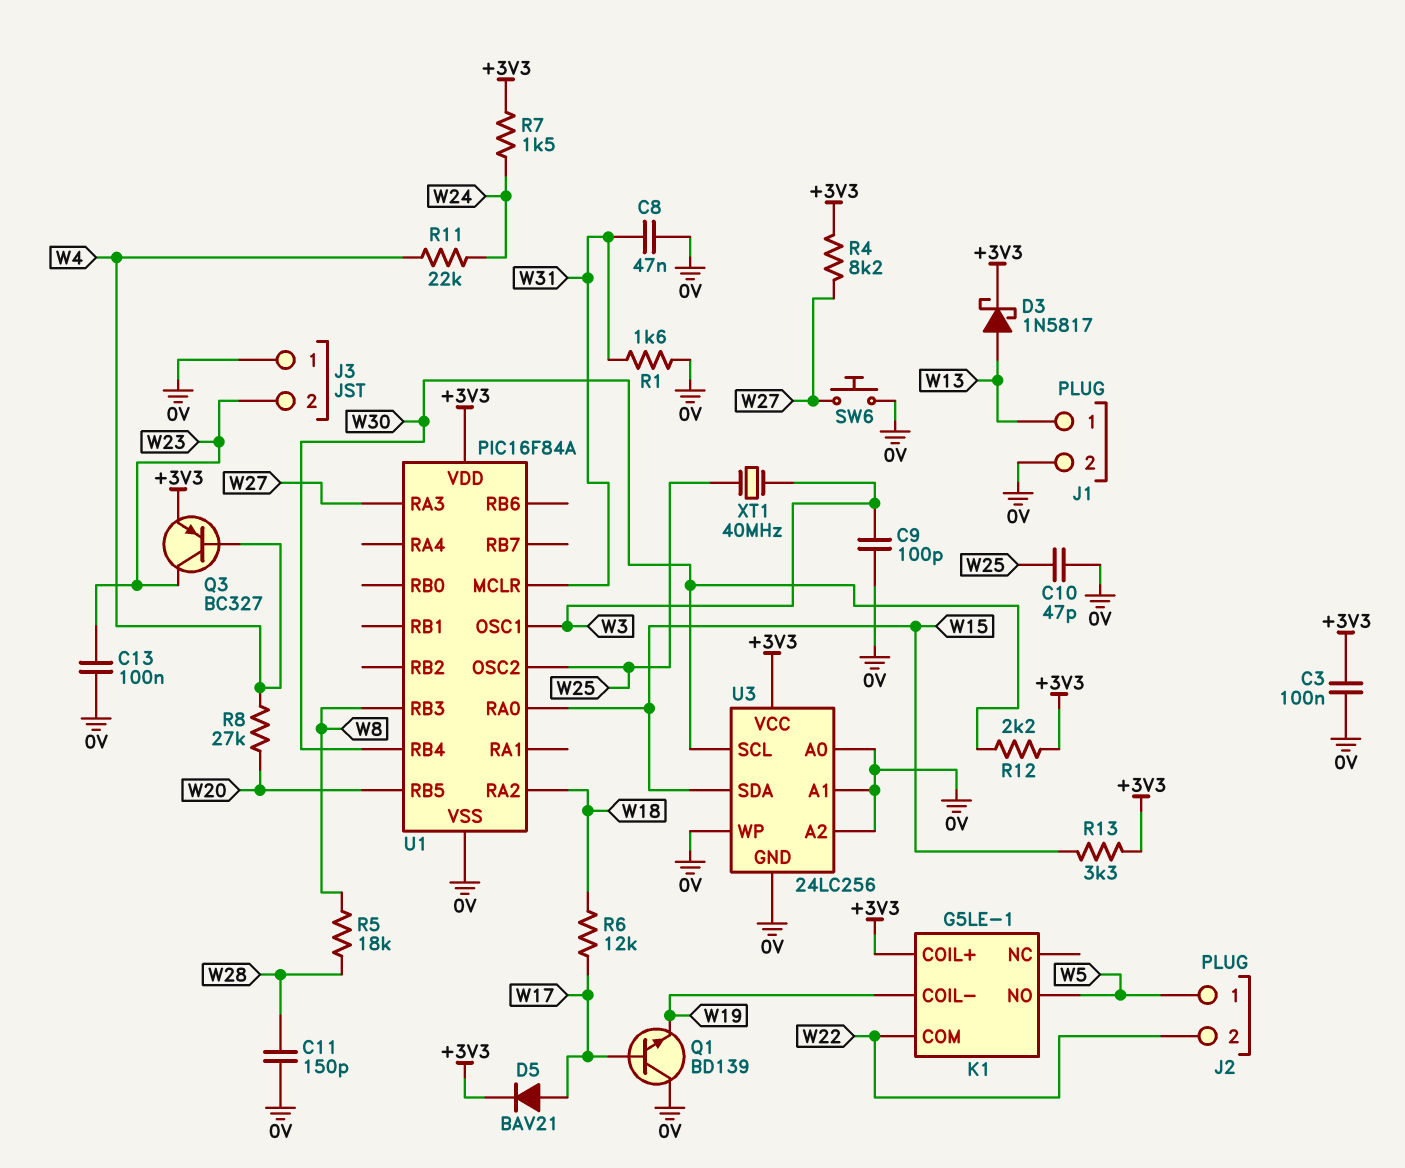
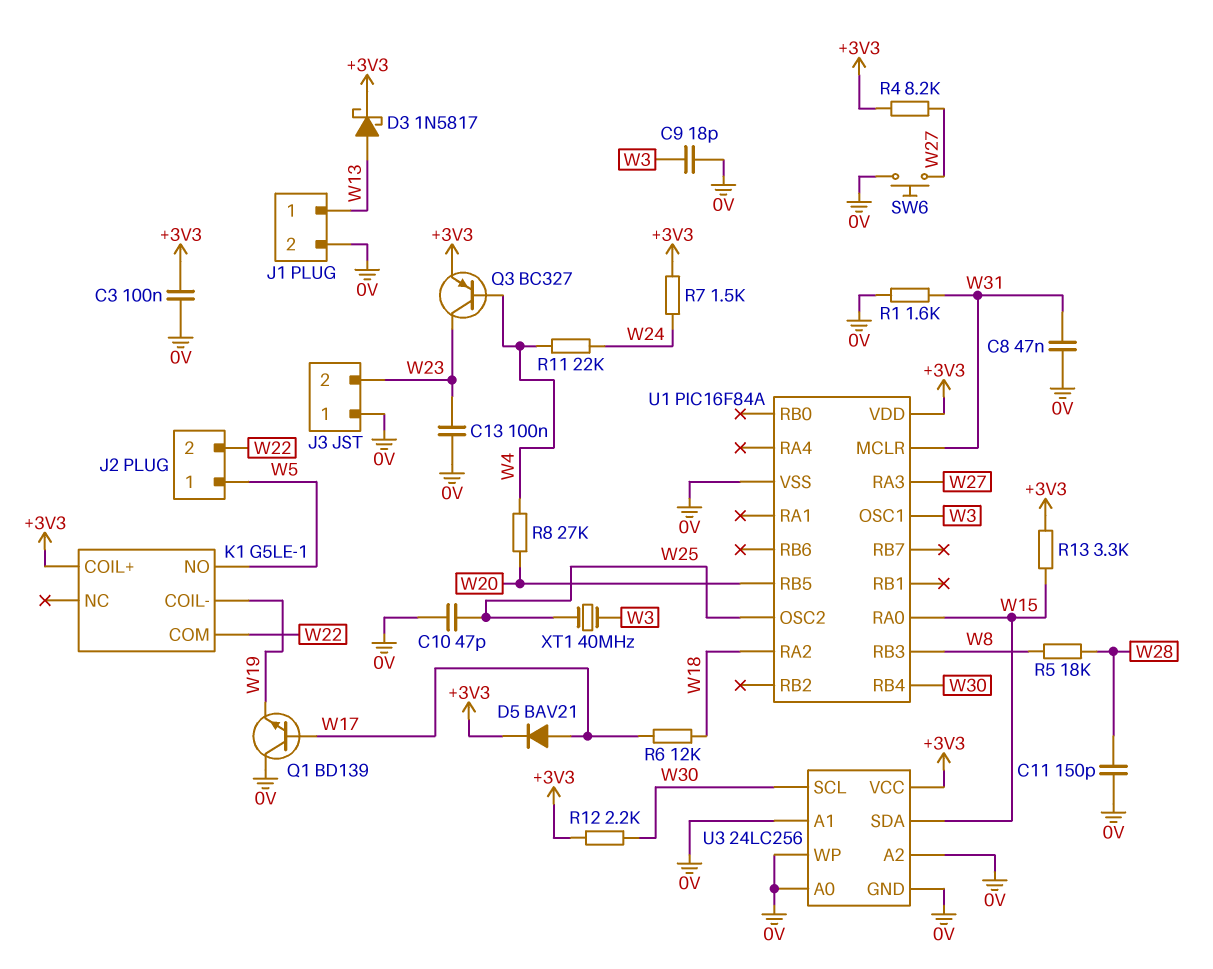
C9: 100pF (0V, W3) -> 18pF (0V, W3)

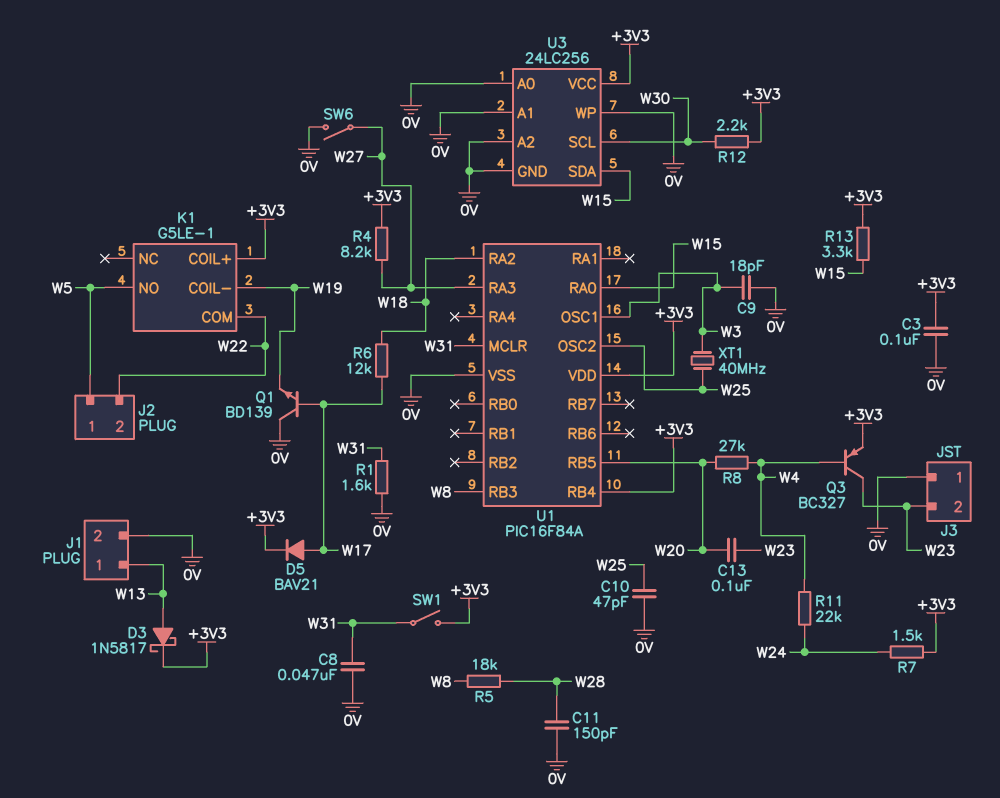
C13: 100nF (0V, W23) -> 100nF (W20, W23)
SW1: none -> switch (+3V3, W31)
SW6: button (0V, W27) -> switch (0V, W27)
U1 pin RB4: W30 -> +3V3

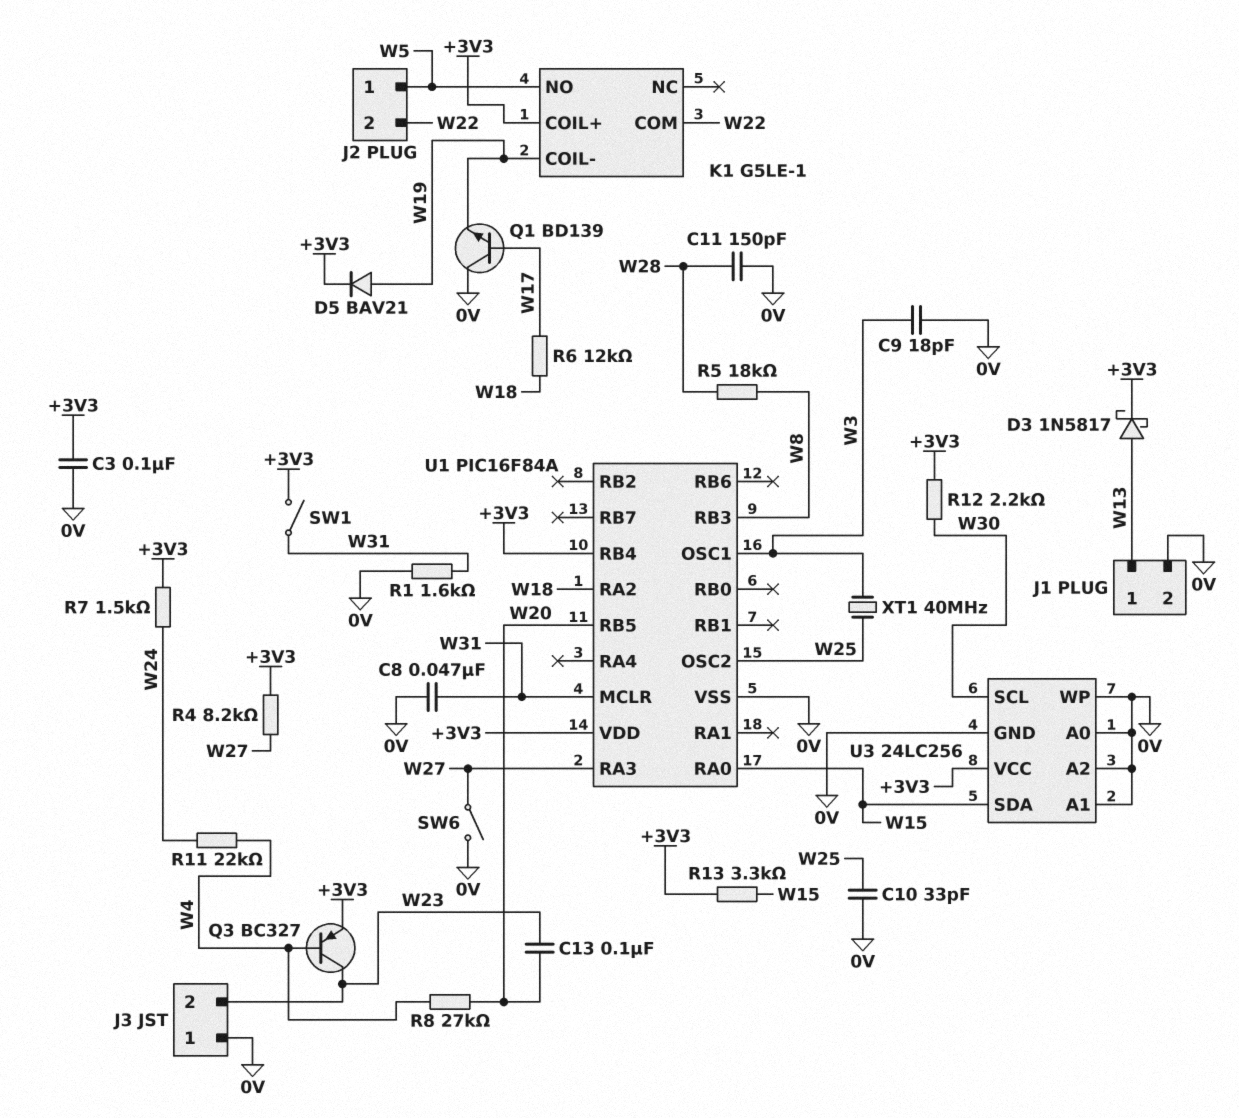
C10: 47pF (0V, W25) -> 33pF (0V, W25)
D5: diode BAV21 (A W17, K +3V3) -> diode BAV21 (A W19, K +3V3)

